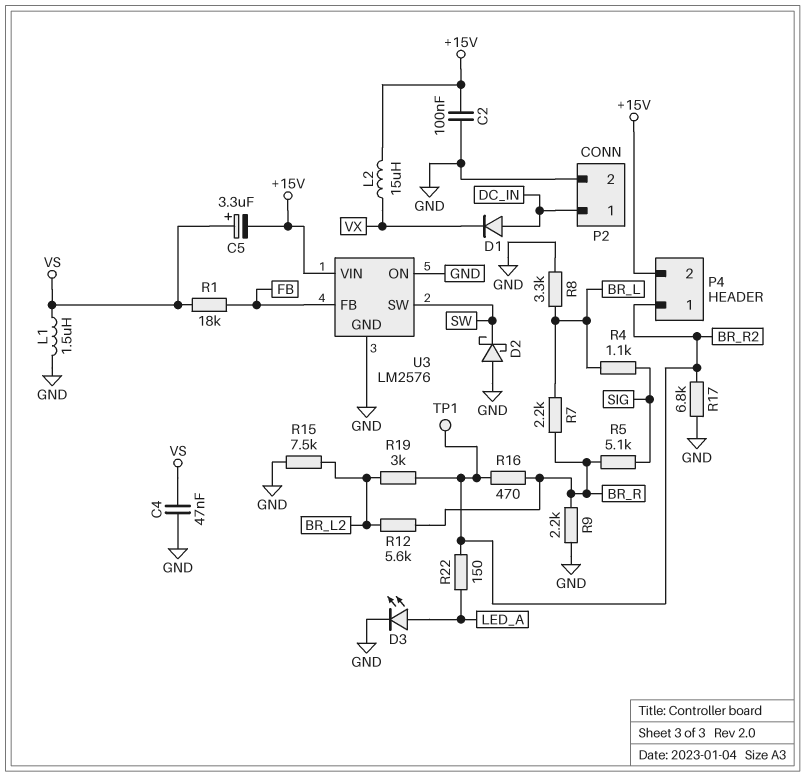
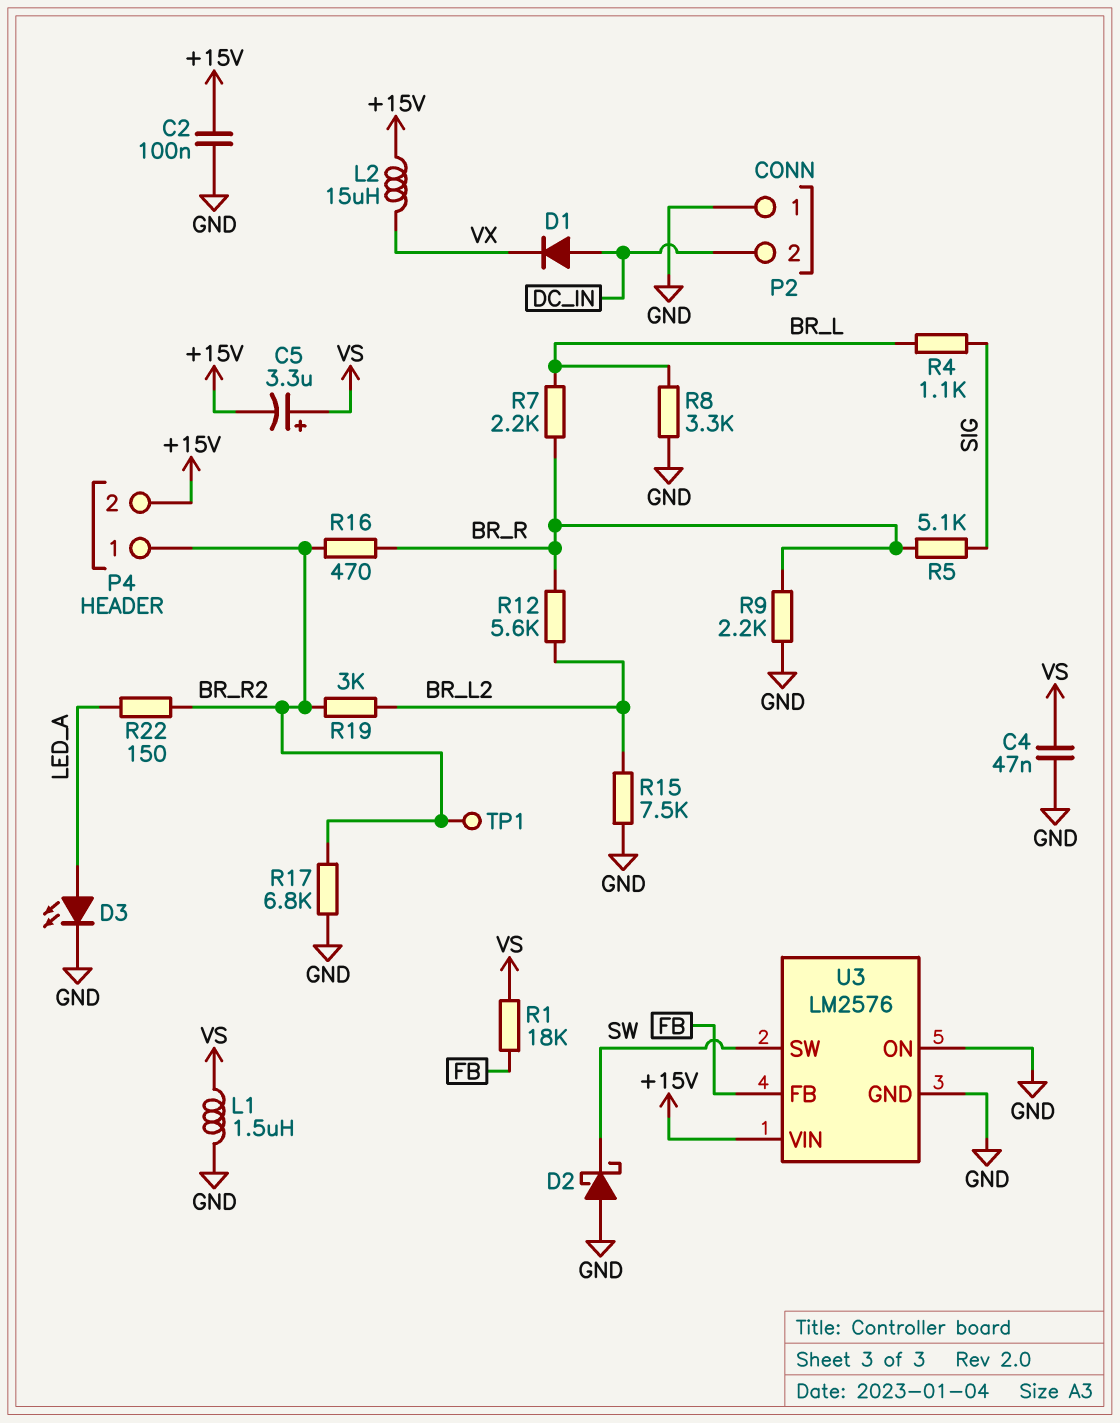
P2 pin 1: DC_IN -> GND
P2 pin 2: GND -> DC_IN

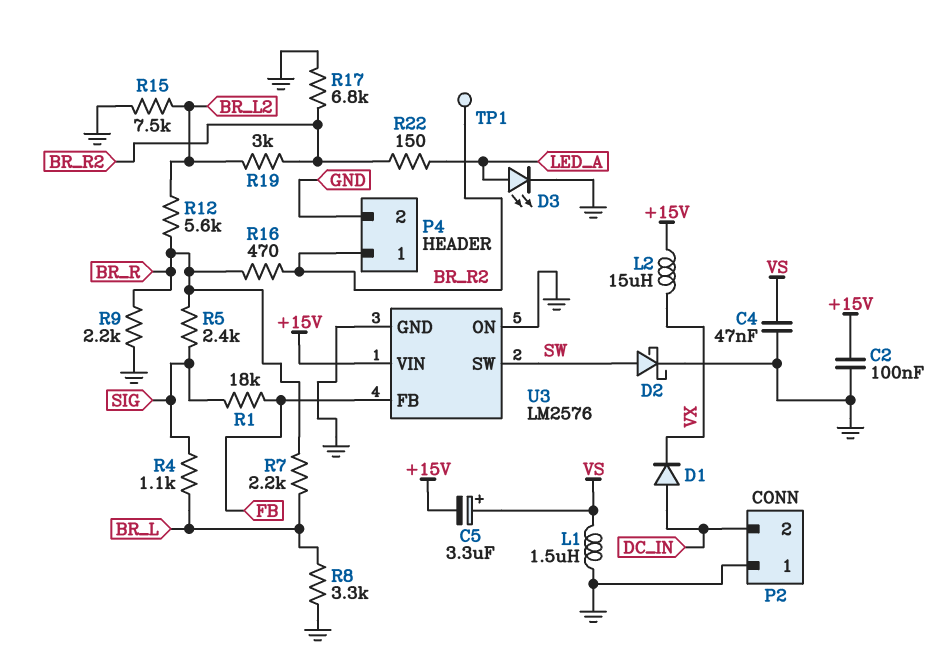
D2: schottky (A GND, K SW) -> schottky (A SW, K GND)
P4 pin 2: +15V -> GND
R1: 18k (FB, VS) -> 18k (FB, SIG)
R5: 5.1k (BR_R, SIG) -> 2.4k (BR_R, SIG)

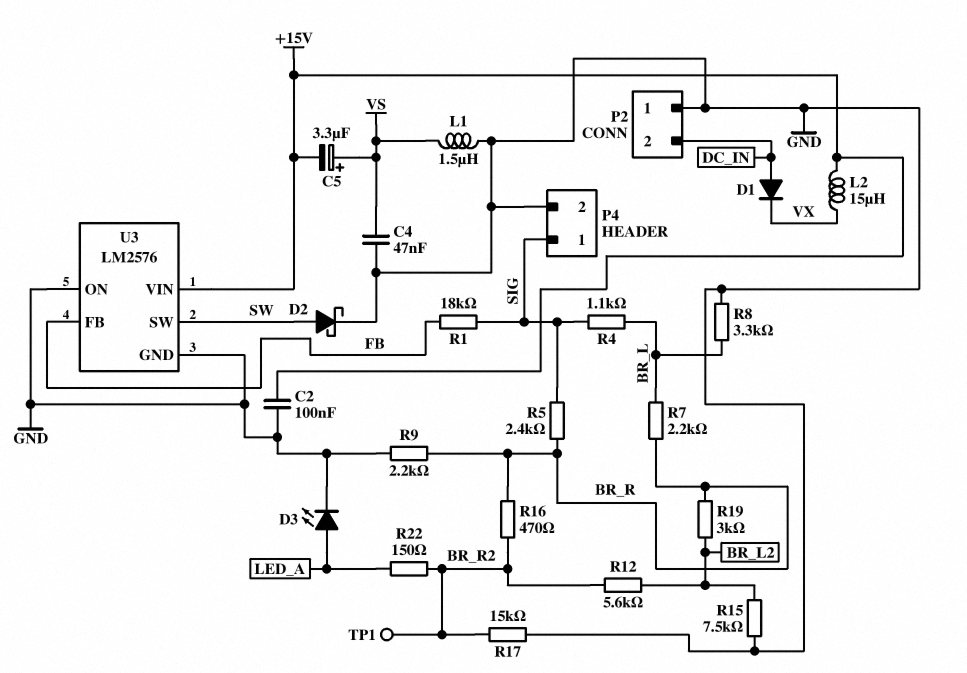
P4 pin 1: BR_R2 -> SIG
R12: 5.6k (BR_L2, BR_R) -> 5.6k (BR_L2, BR_R2)
R17: 6.8k (BR_R2, GND) -> 15k (BR_R2, GND)
R19: 3k (BR_L2, BR_R2) -> 3k (BR_L2, BR_R)

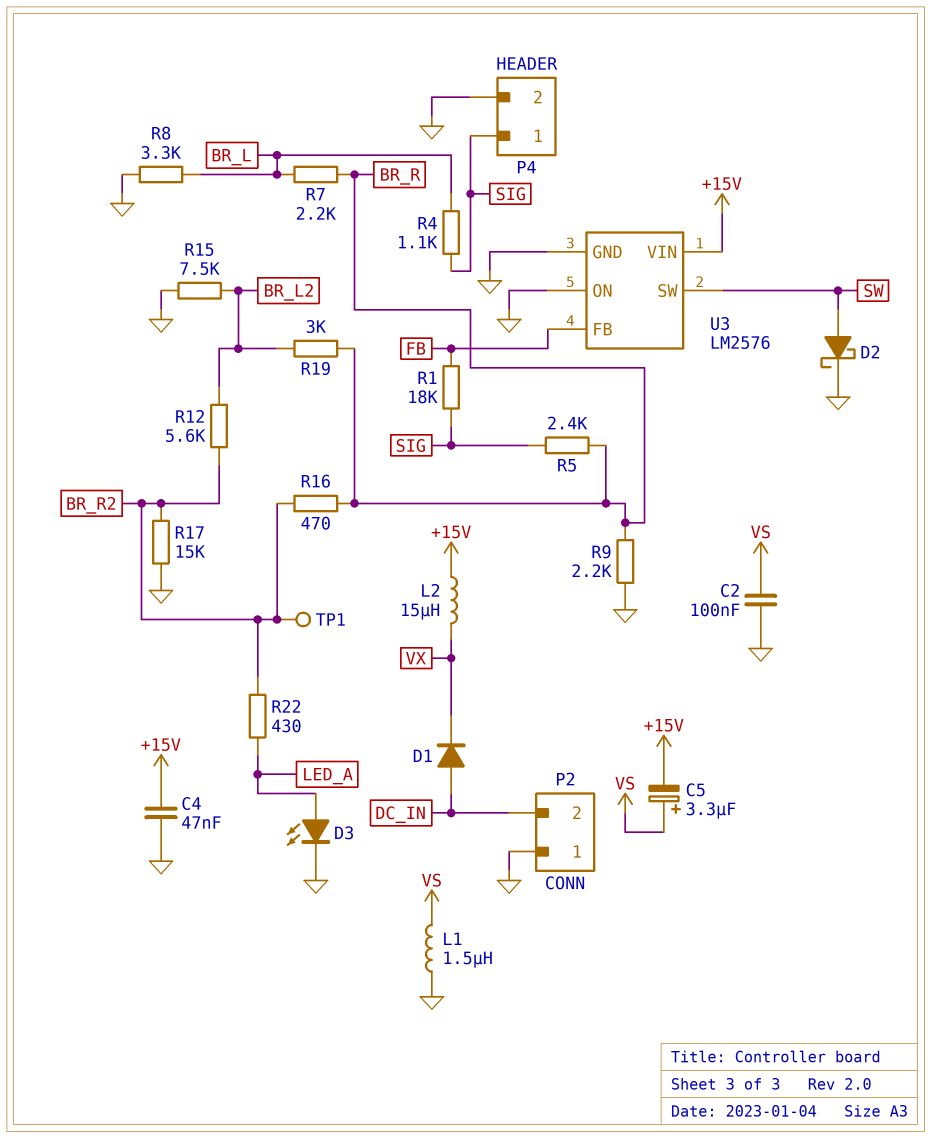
C2: 100nF (+15V, GND) -> 100nF (GND, VS)
C4: 47nF (GND, VS) -> 47nF (+15V, GND)
R22: 150 (BR_R2, LED_A) -> 430 (BR_R2, LED_A)

